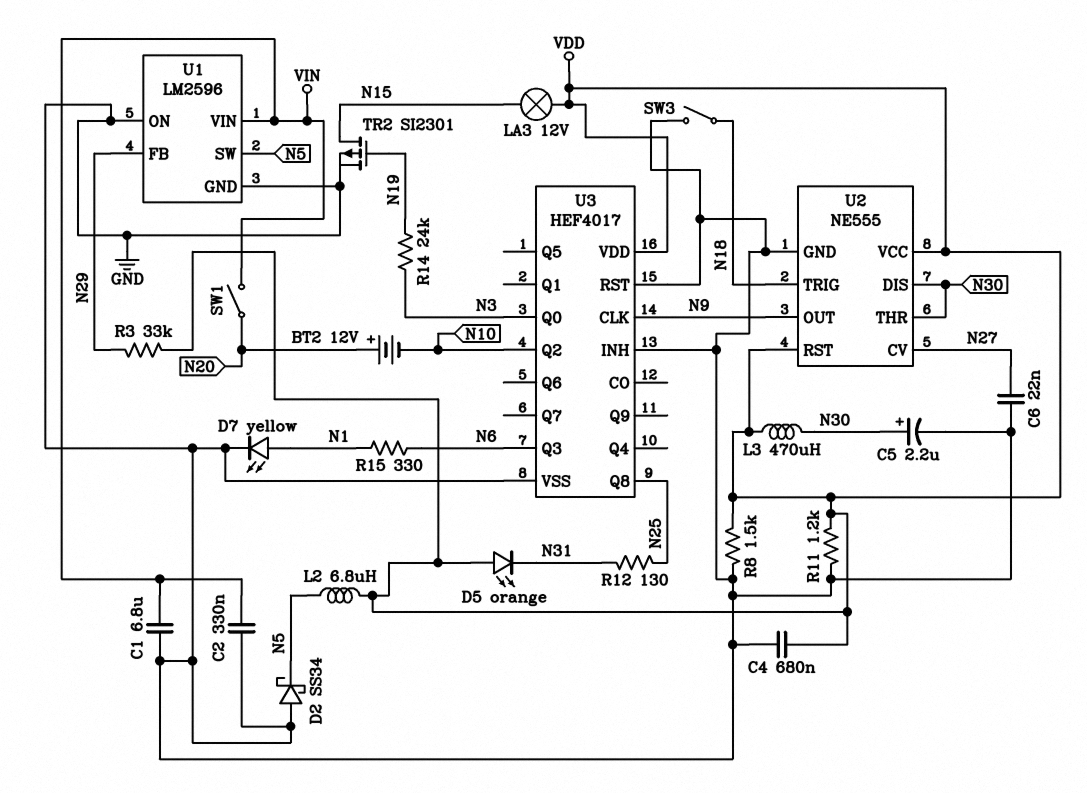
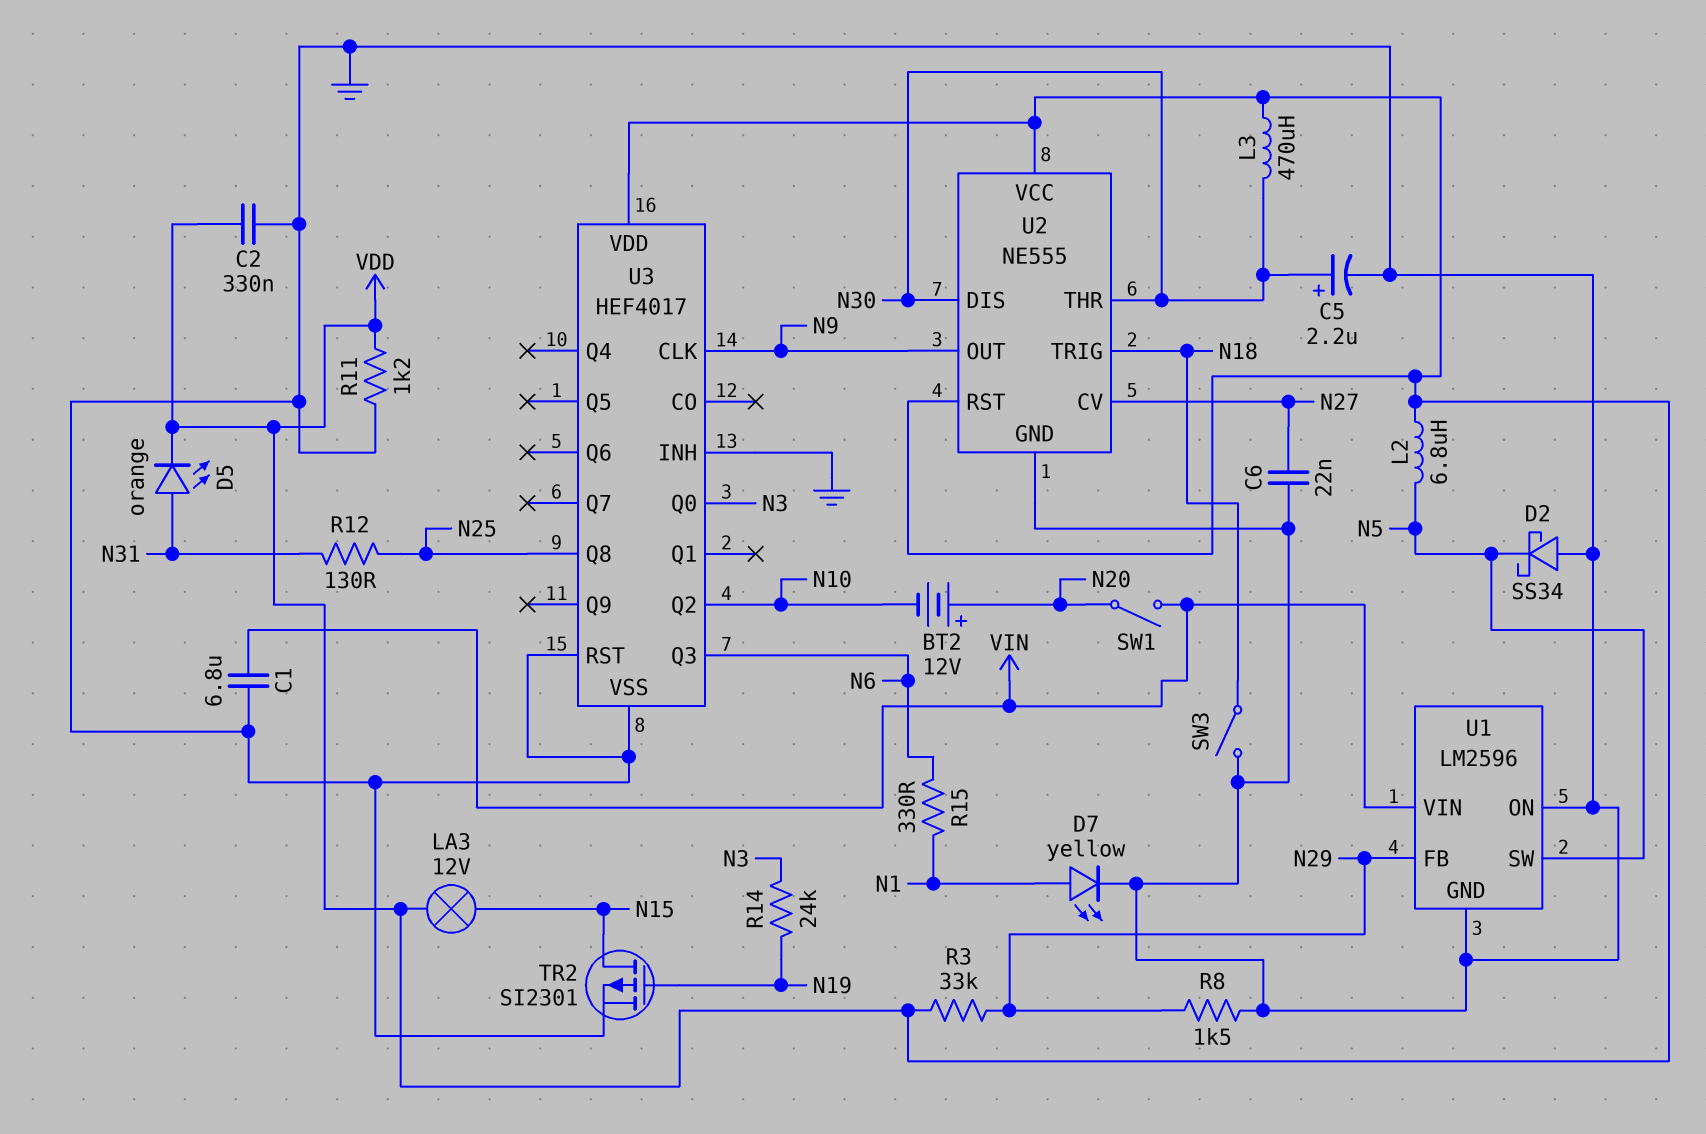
C2: 330nF (GND, VIN) -> 330nF (GND, VDD)
C4: 680nF (GND, VDD) -> none
D5: LED orange (A VDD, K N31) -> LED orange (A N31, K VDD)
R8: 1.5k (GND, VDD) -> 1.5k (GND, N29)

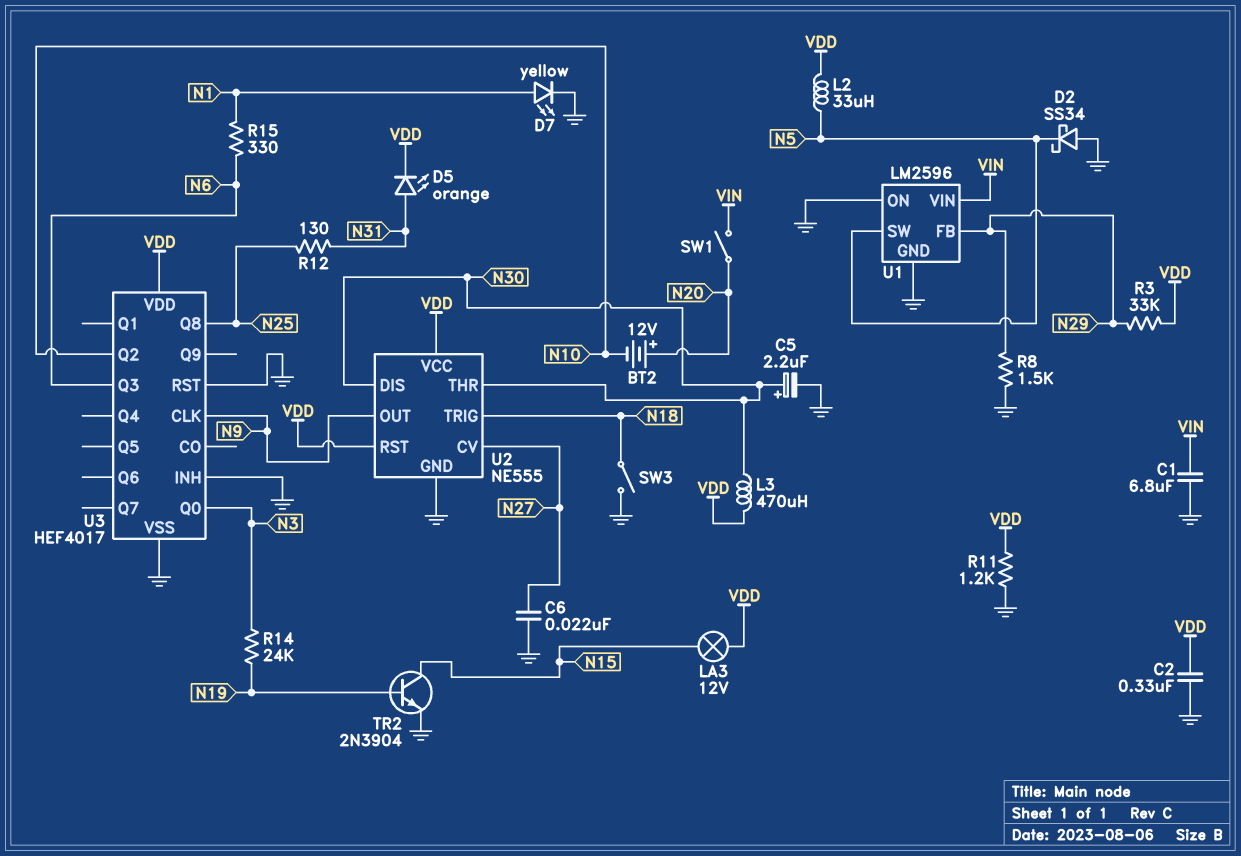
L2: 6.8uH (N5, VDD) -> 33uH (N5, VDD)
TR2: PMOS SI2301 (G N19, D N15, S GND) -> NPN 2N3904 (B N19, C N15, E GND)

